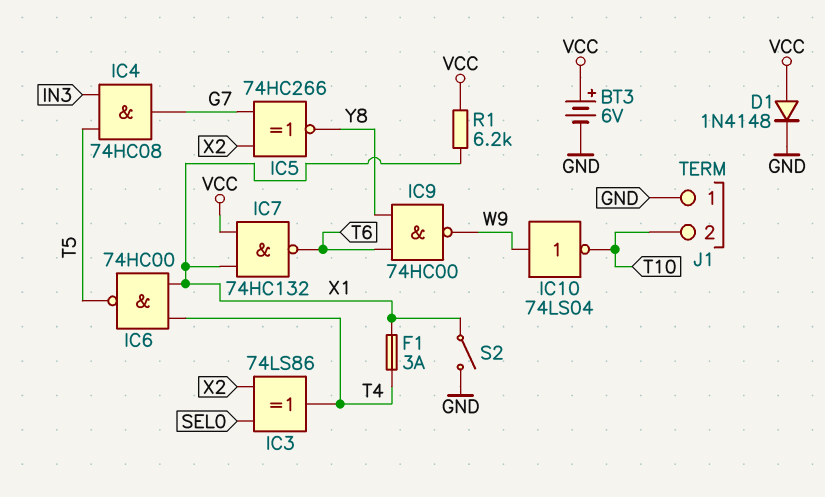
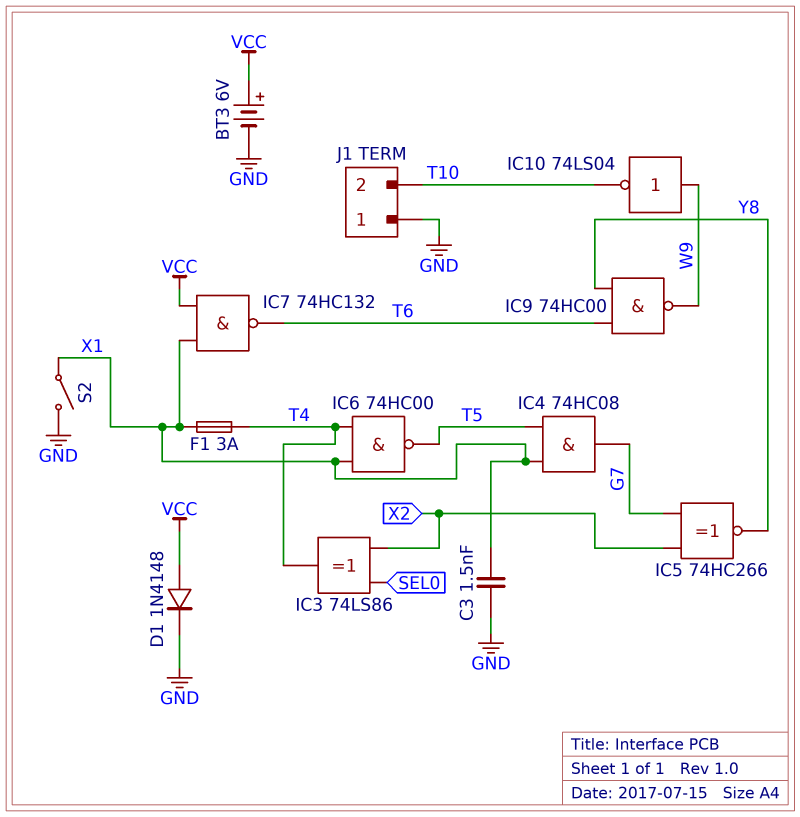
C3: none -> 1.5nF (GND, X1)
IC4: AND 74HC08 (in IN3, in T5, out G7) -> AND 74HC08 (in T5, in X1, out G7)
R1: 6.2k (VCC, X1) -> none

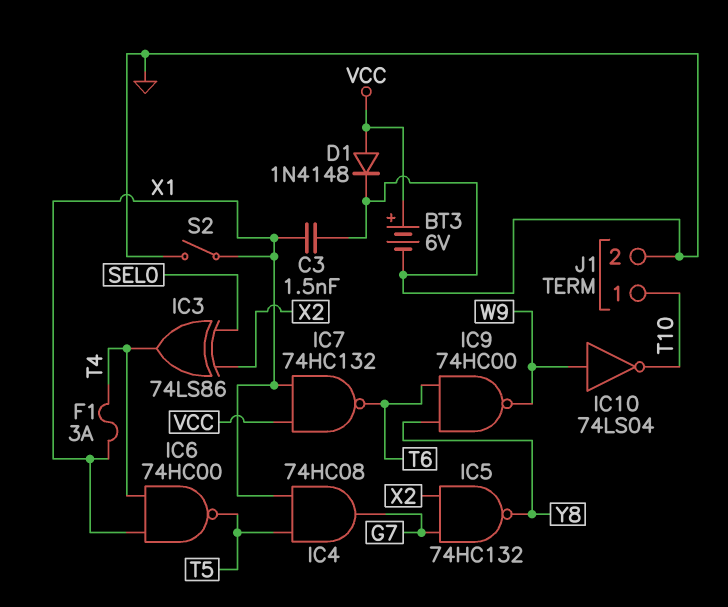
IC5: XNOR 74HC266 (in G7, in X2, out Y8) -> NAND 74HC132 (in G7, in X2, out Y8)
J1 pin 1: GND -> T10
J1 pin 2: T10 -> GND

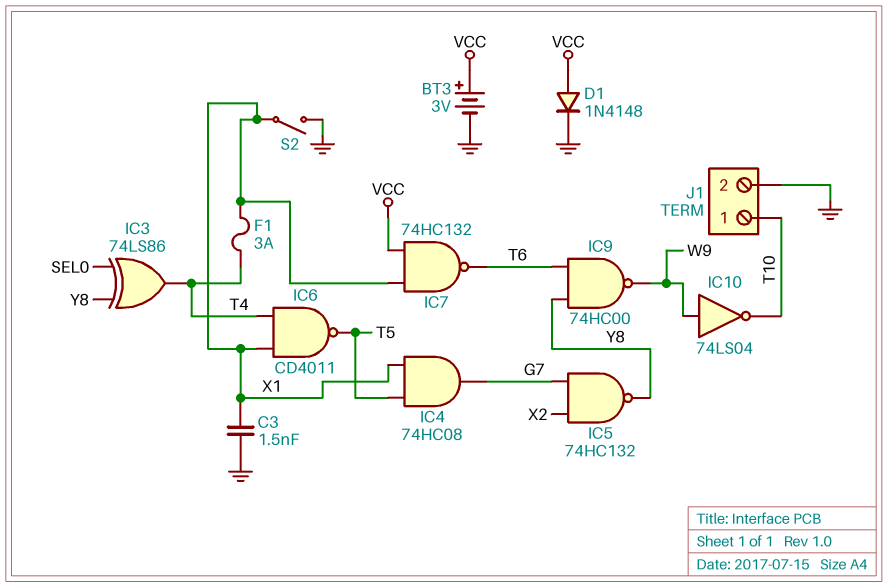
BT3: 6V (plus VCC, minus GND) -> 3V (plus VCC, minus GND)
IC3: XOR 74LS86 (in SEL0, in X2, out T4) -> XOR 74LS86 (in SEL0, in Y8, out T4)
IC6: NAND 74HC00 (in T4, in X1, out T5) -> NAND CD4011 (in T4, in X1, out T5)

